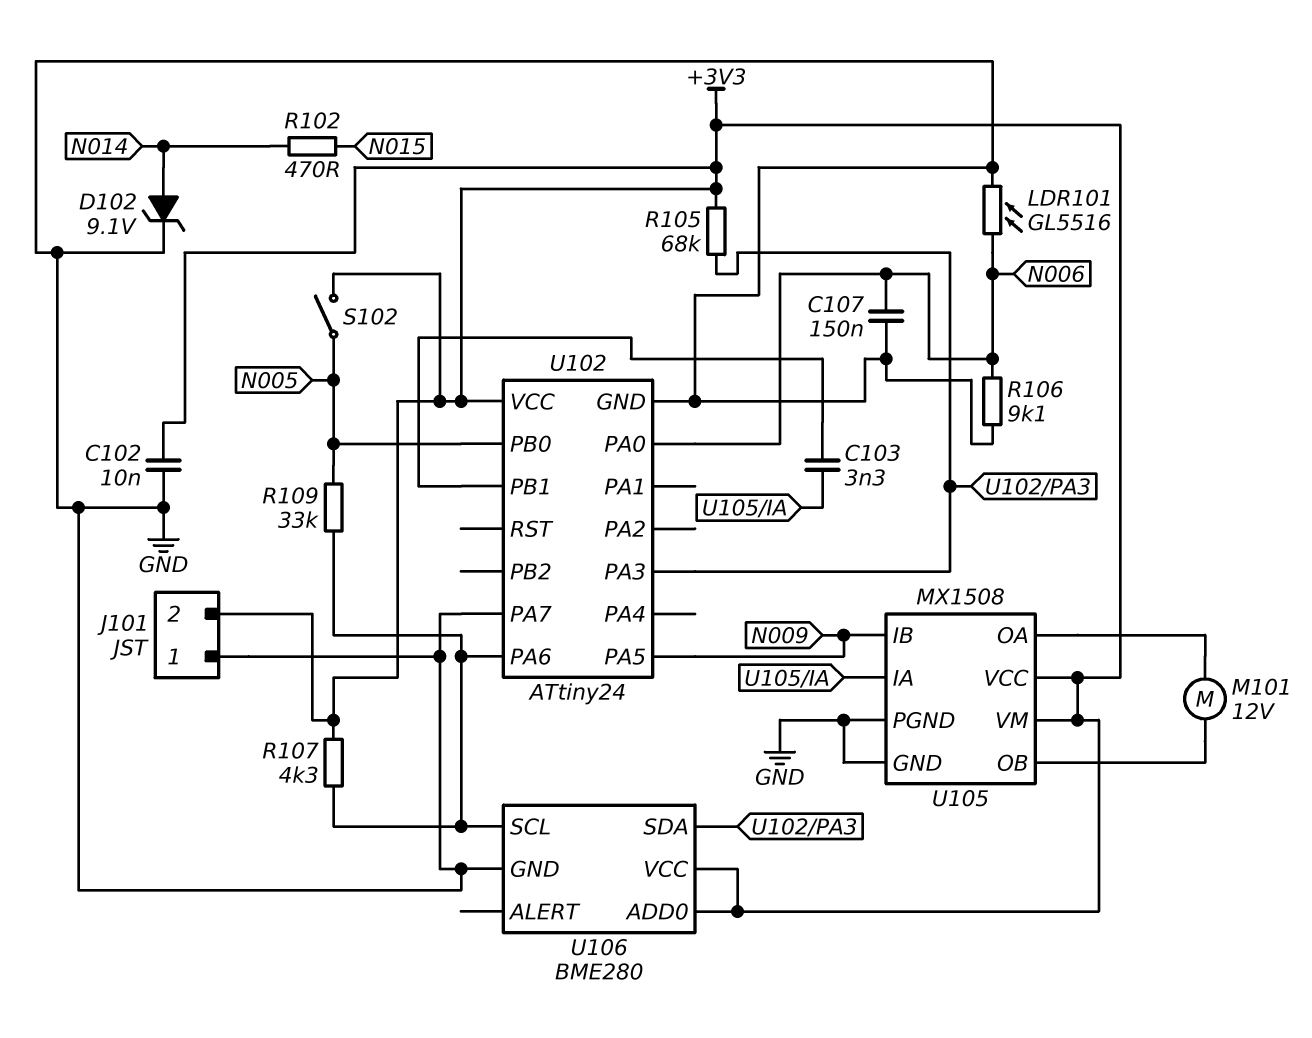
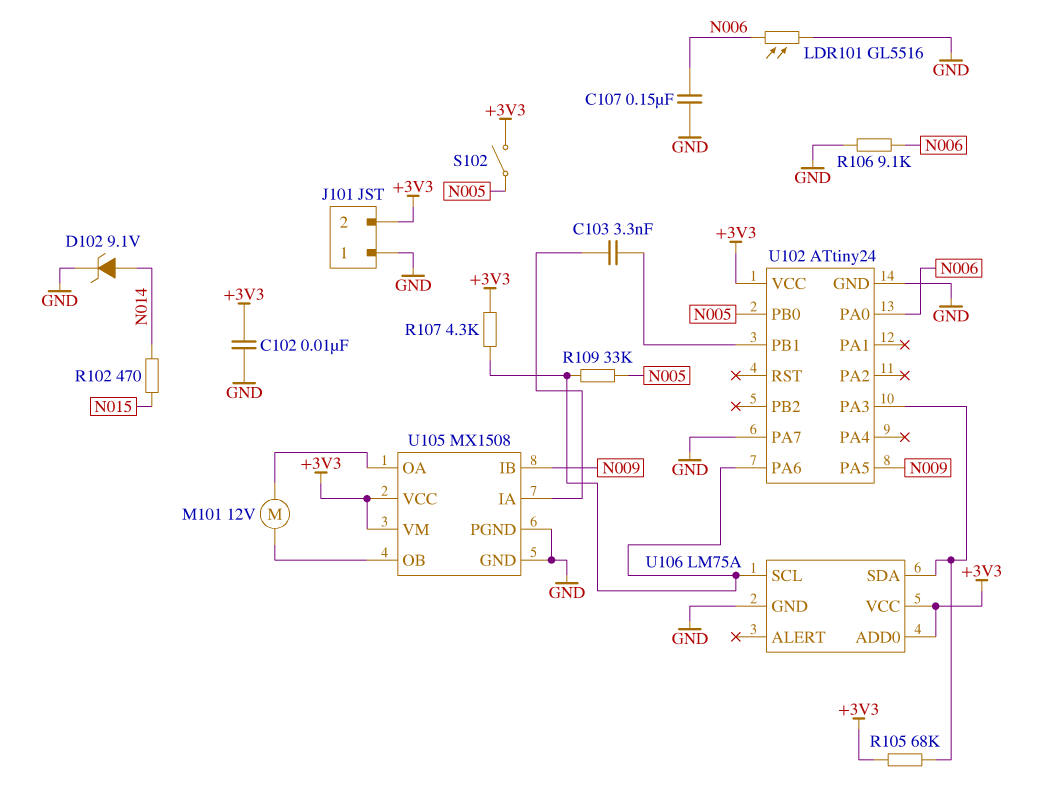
U106: BME280 -> LM75A

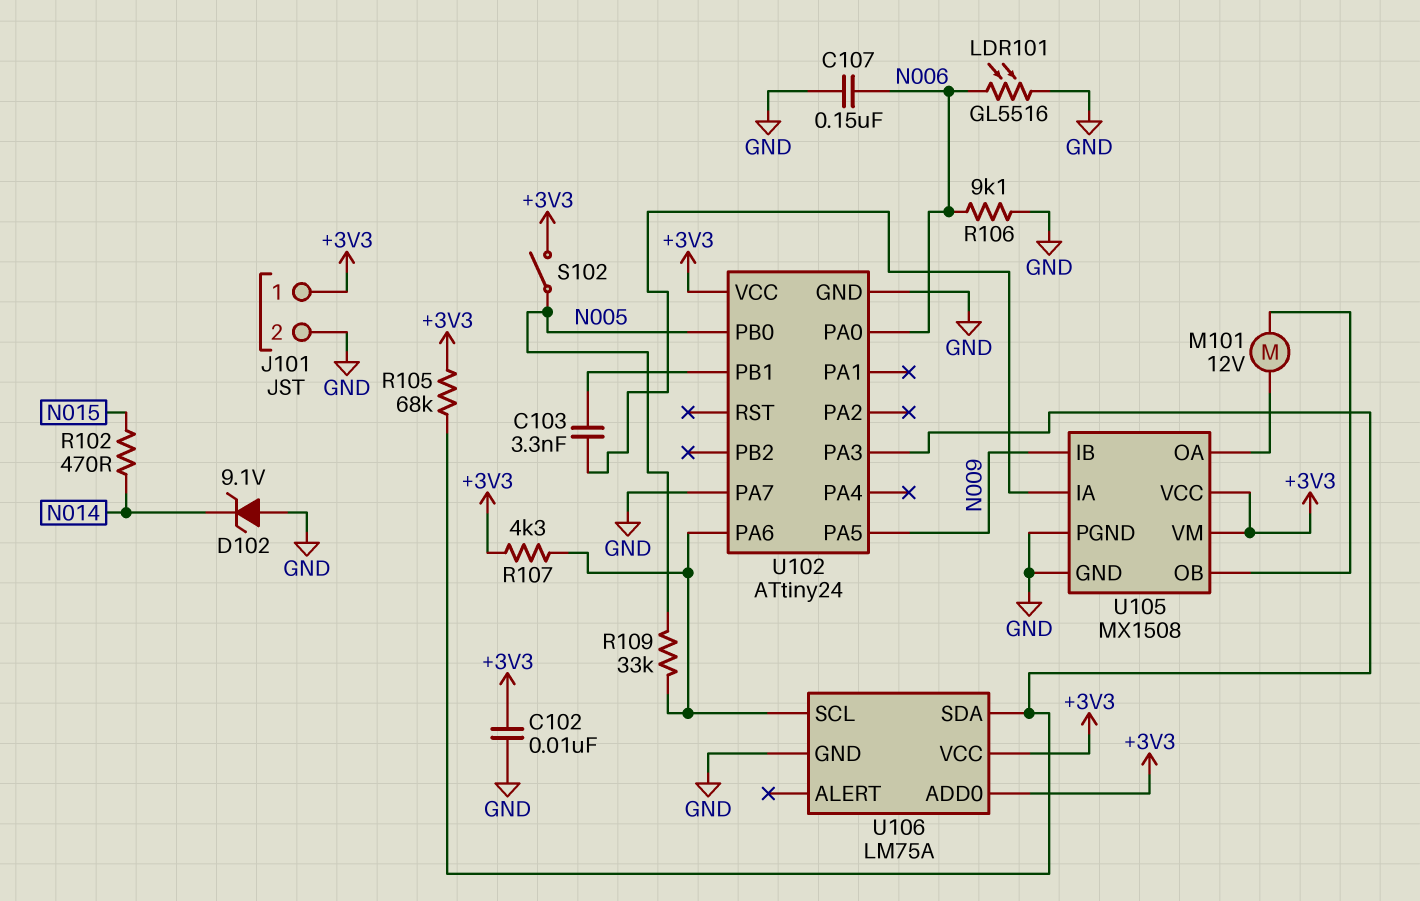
D102: zener 9.1V (A N014, K GND) -> zener 9.1V (A GND, K N014)
J101 pin 1: GND -> +3V3
J101 pin 2: +3V3 -> GND

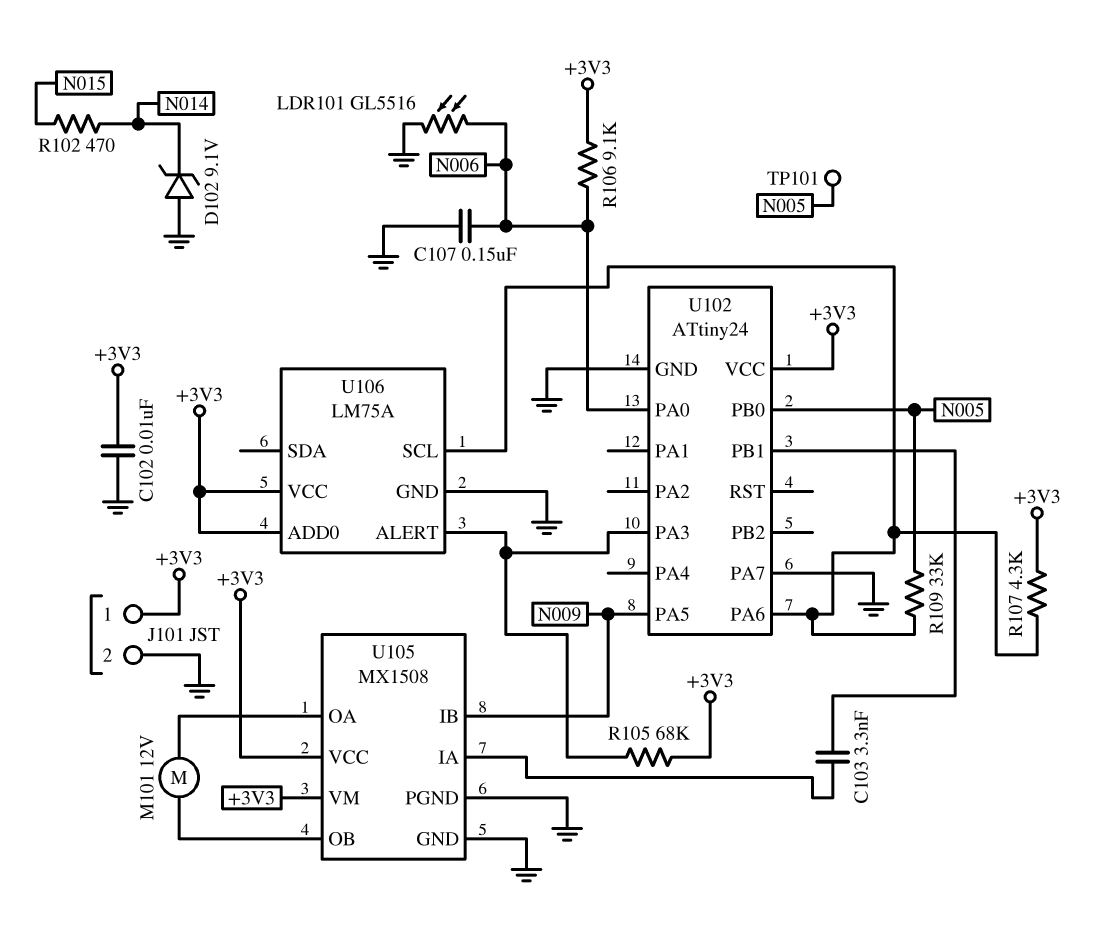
R106: 9.1k (GND, N006) -> 9.1k (+3V3, N006)
S102: switch (+3V3, N005) -> none
TP101: none -> test point (N005)
U106 pin ALERT: none -> U102/PA3
U106 pin SDA: U102/PA3 -> none

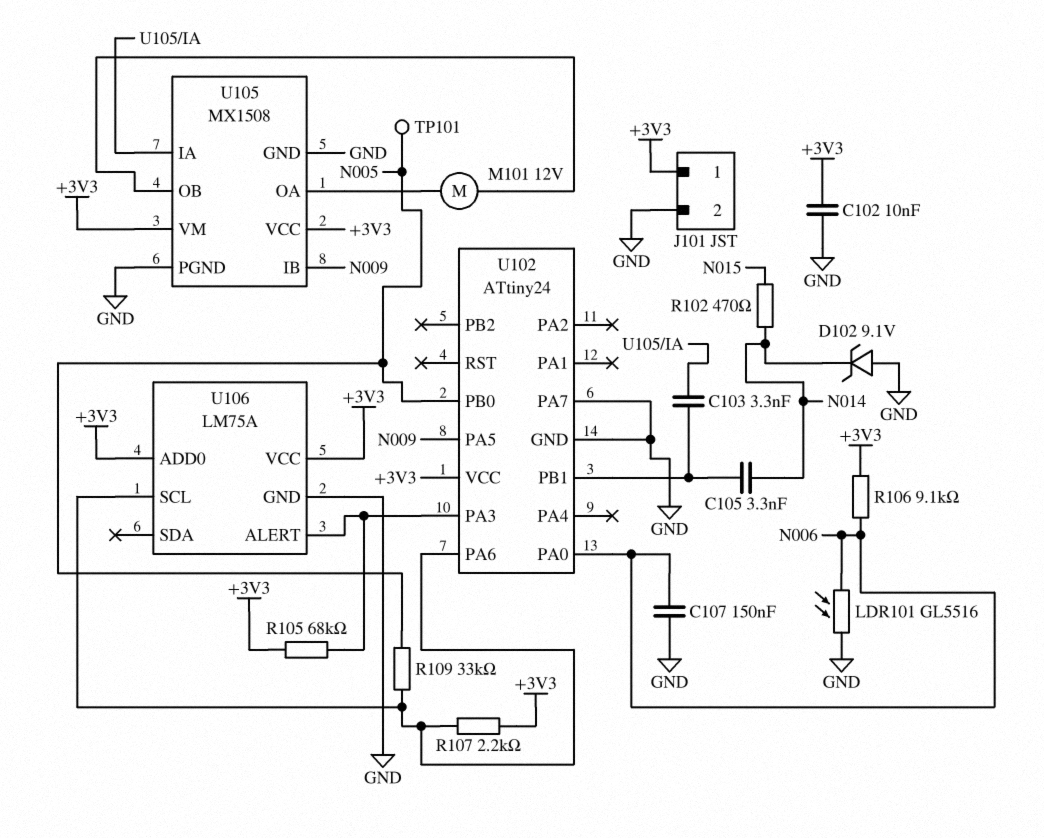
C105: none -> 3.3nF (N014, U102/PB1)
R107: 4.3k (+3V3, U102/PA6) -> 2.2k (+3V3, U102/PA6)

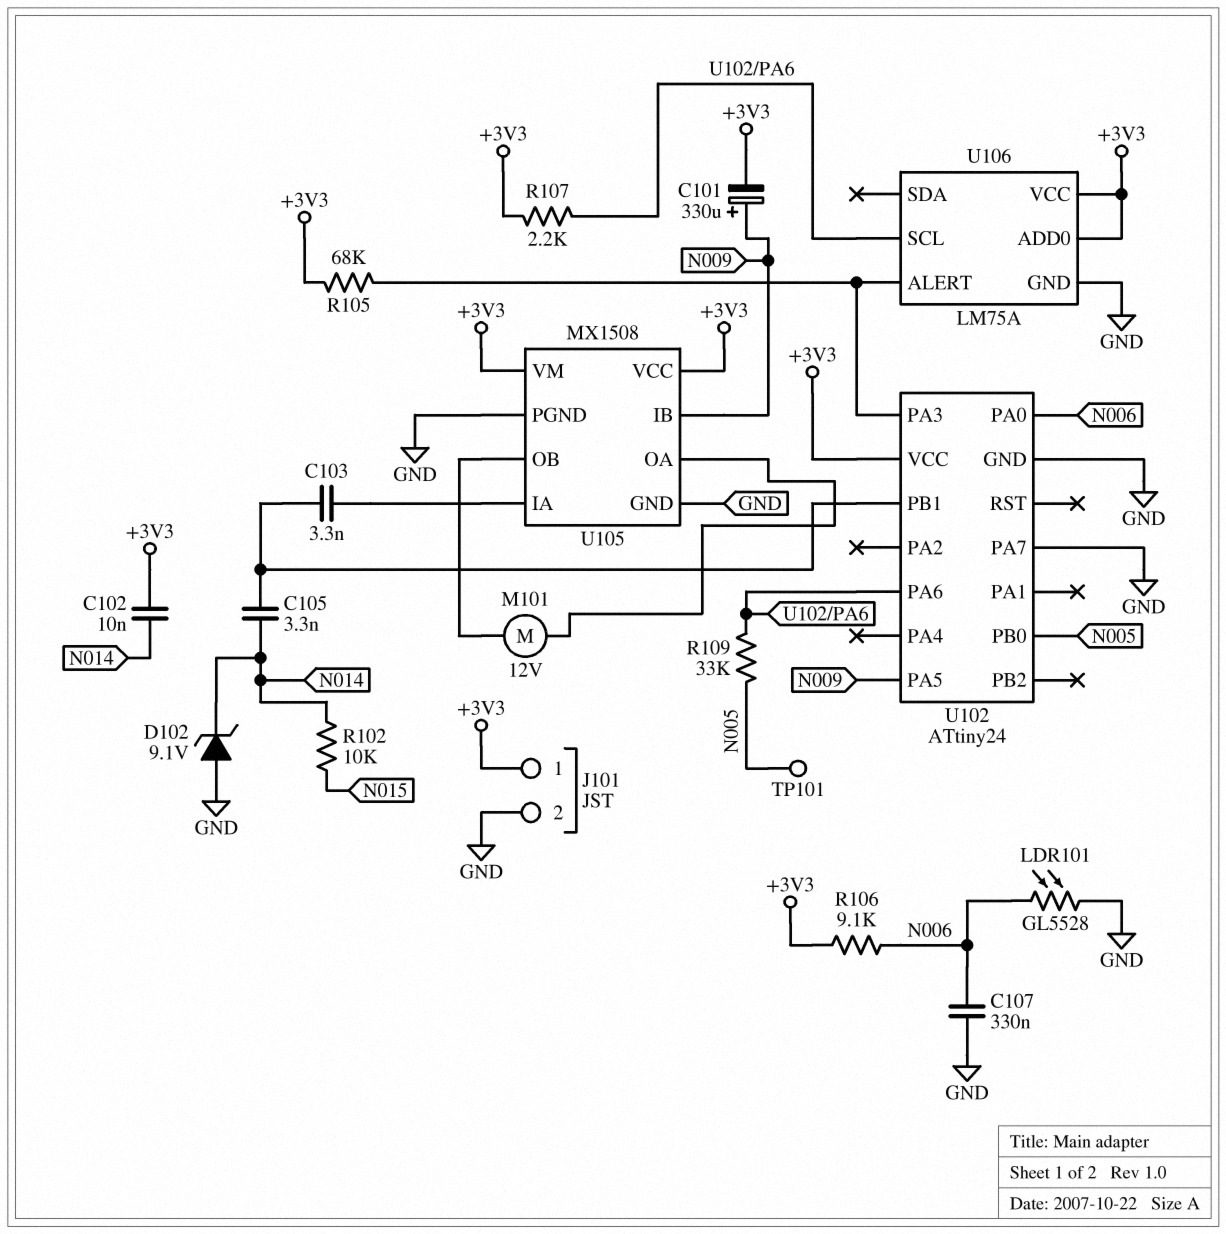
C101: none -> 330uF (plus N009, minus +3V3)
C102: 10nF (+3V3, GND) -> 10nF (+3V3, N014)
C107: 150nF (GND, N006) -> 330nF (GND, N006)
LDR101: GL5516 (GND, N006) -> GL5528 (GND, N006)
R102: 470 (N014, N015) -> 10k (N014, N015)

